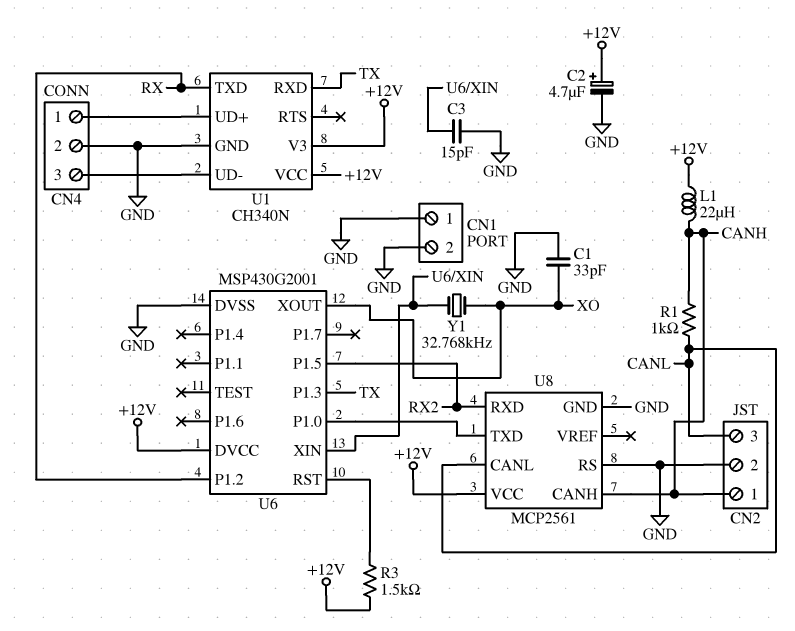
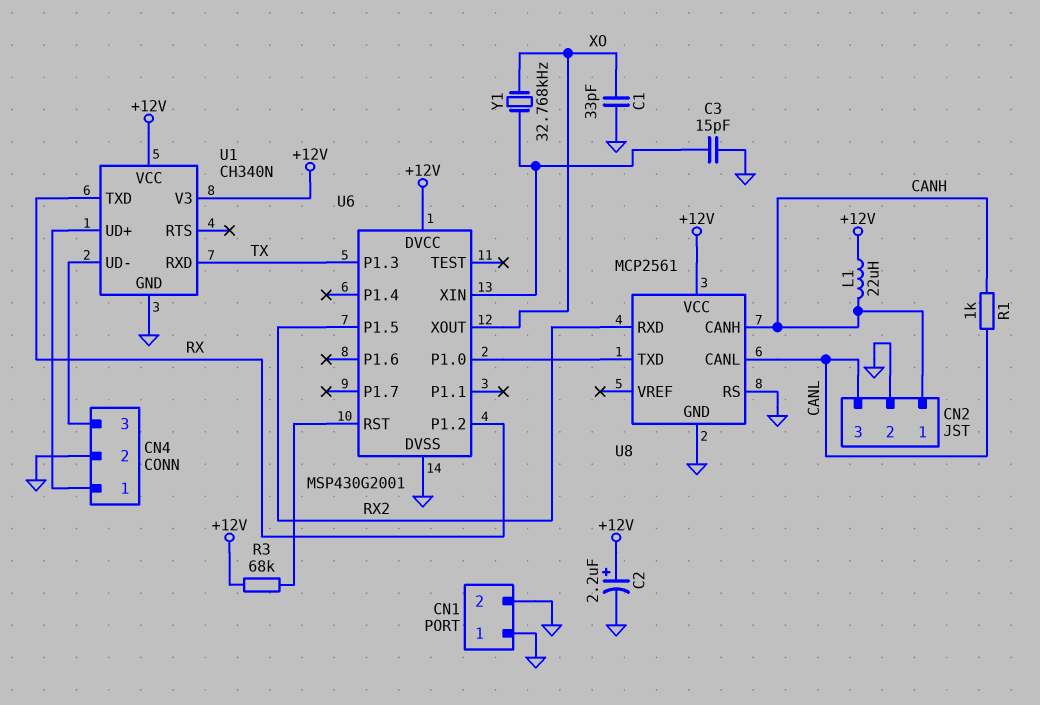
C2: 4.7uF (plus +12V, minus GND) -> 2.2uF (plus +12V, minus GND)
R3: 1.5k (+12V, U6/RST) -> 68k (+12V, U6/RST)

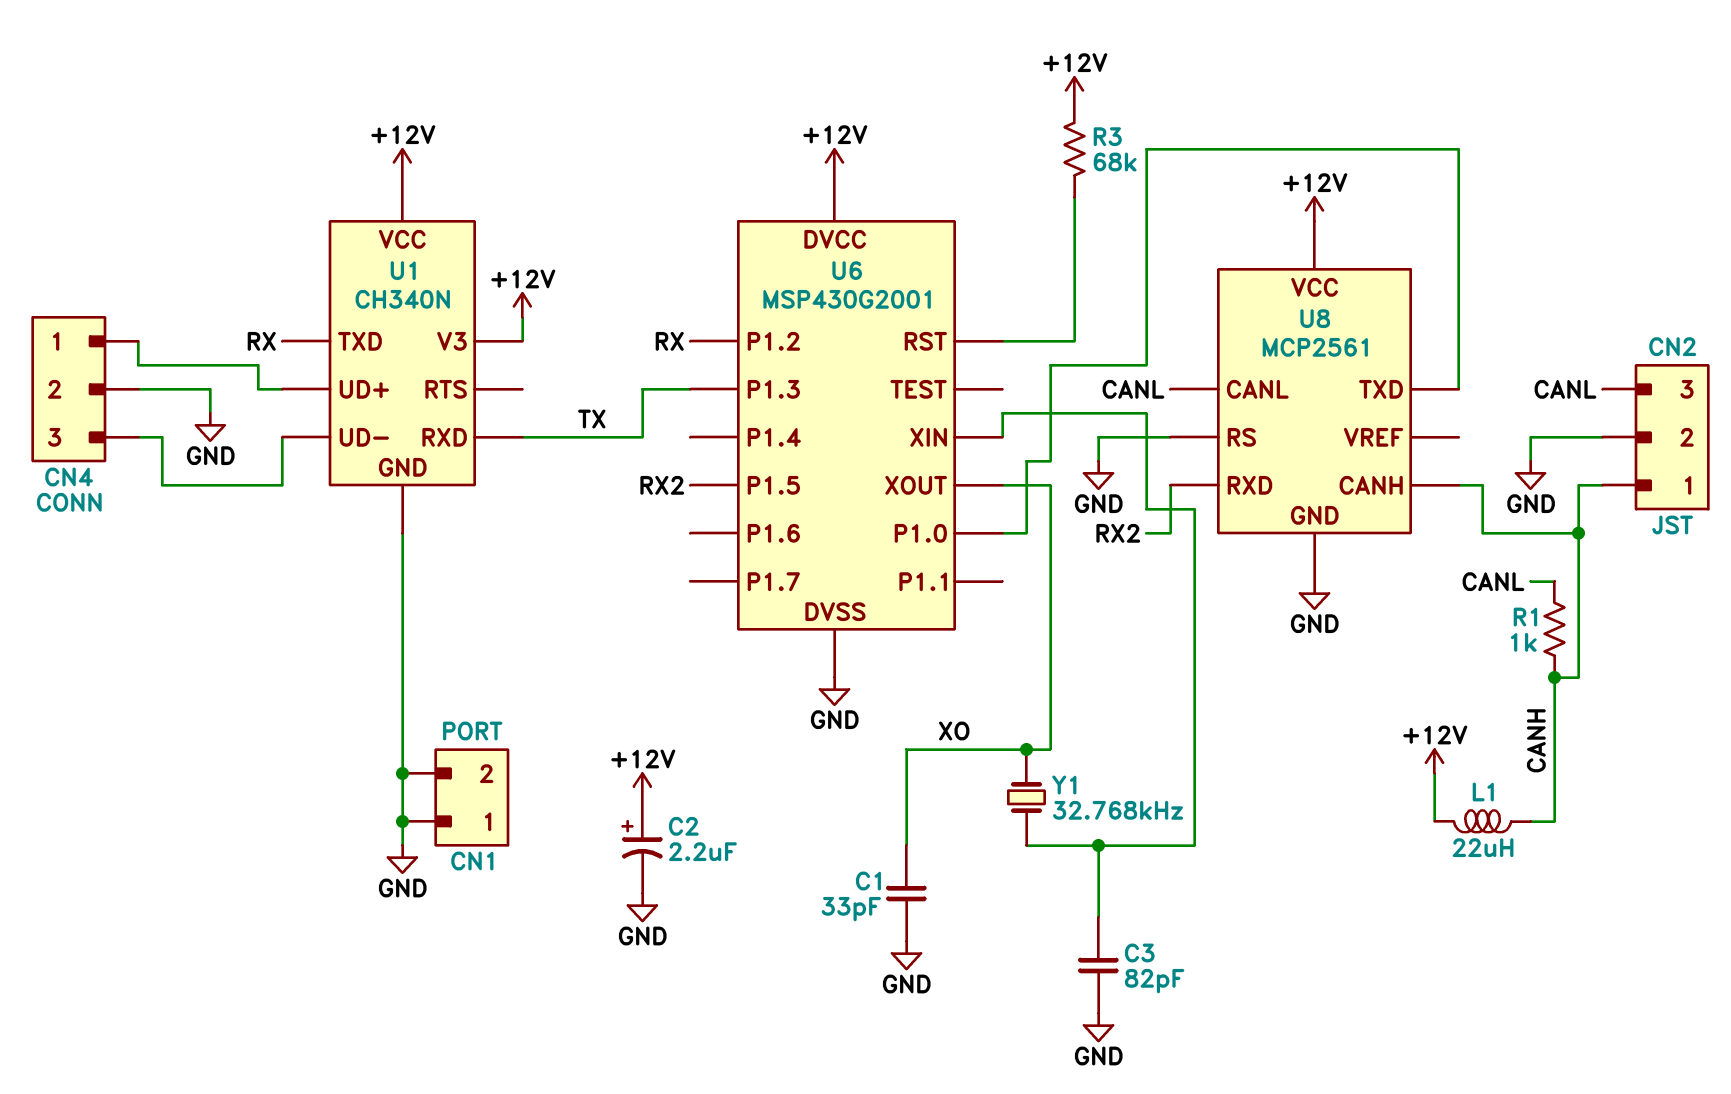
C3: 15pF (GND, U6/XIN) -> 82pF (GND, U6/XIN)

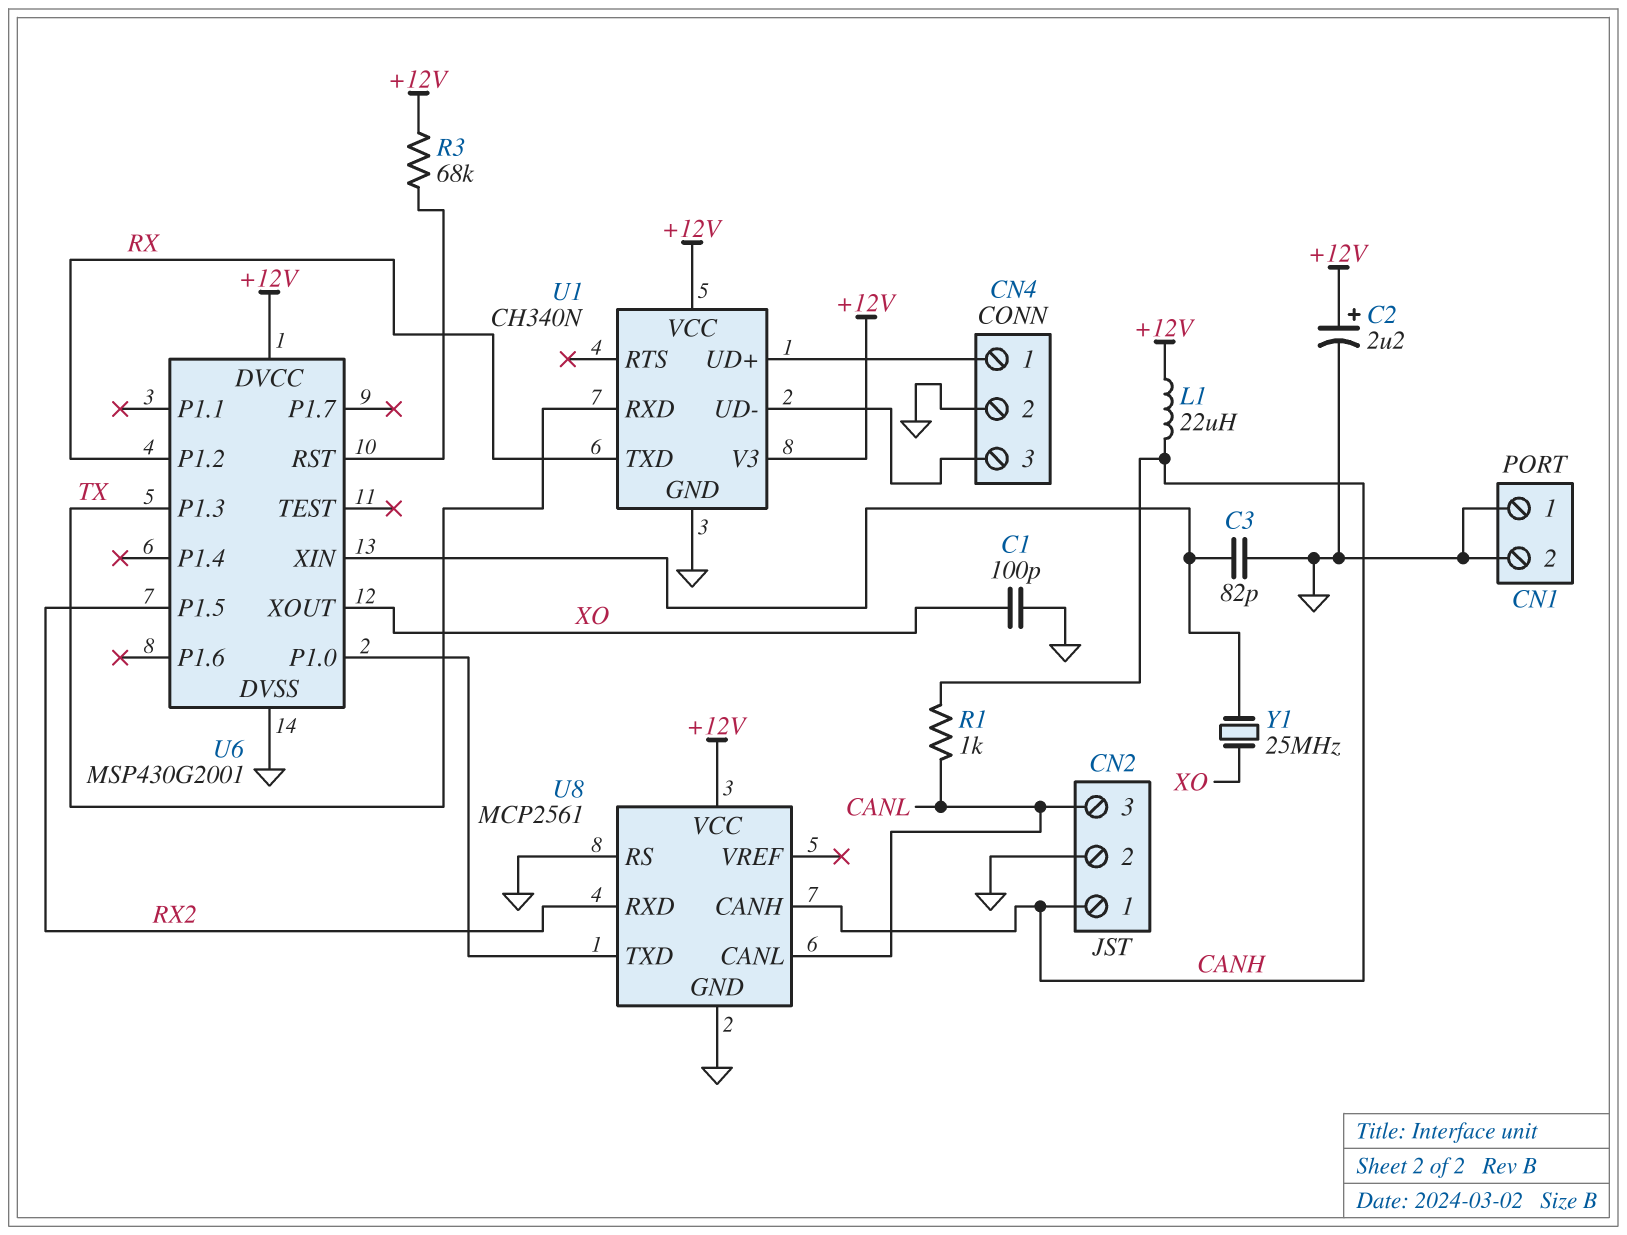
C1: 33pF (GND, XO) -> 100pF (GND, XO)
Y1: 32.768kHz (U6/XIN, XO) -> 25MHz (U6/XIN, XO)

